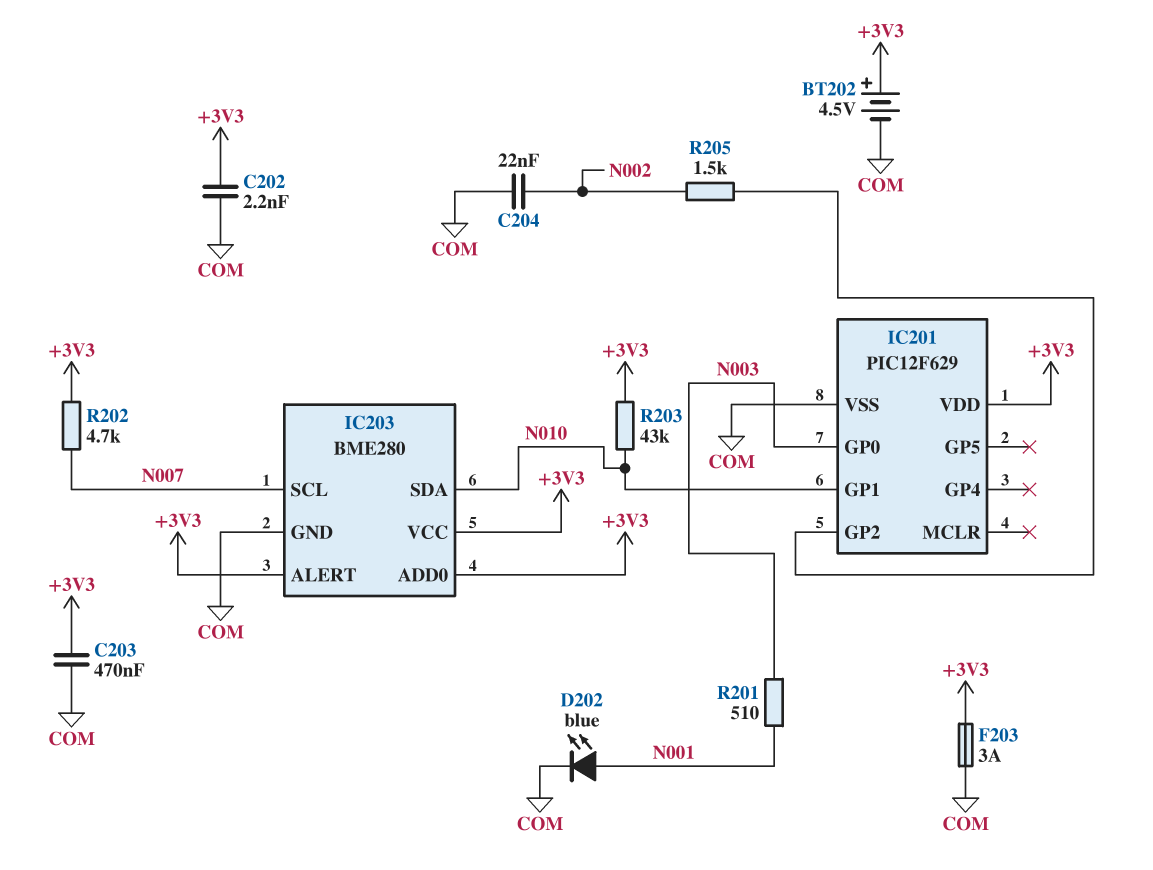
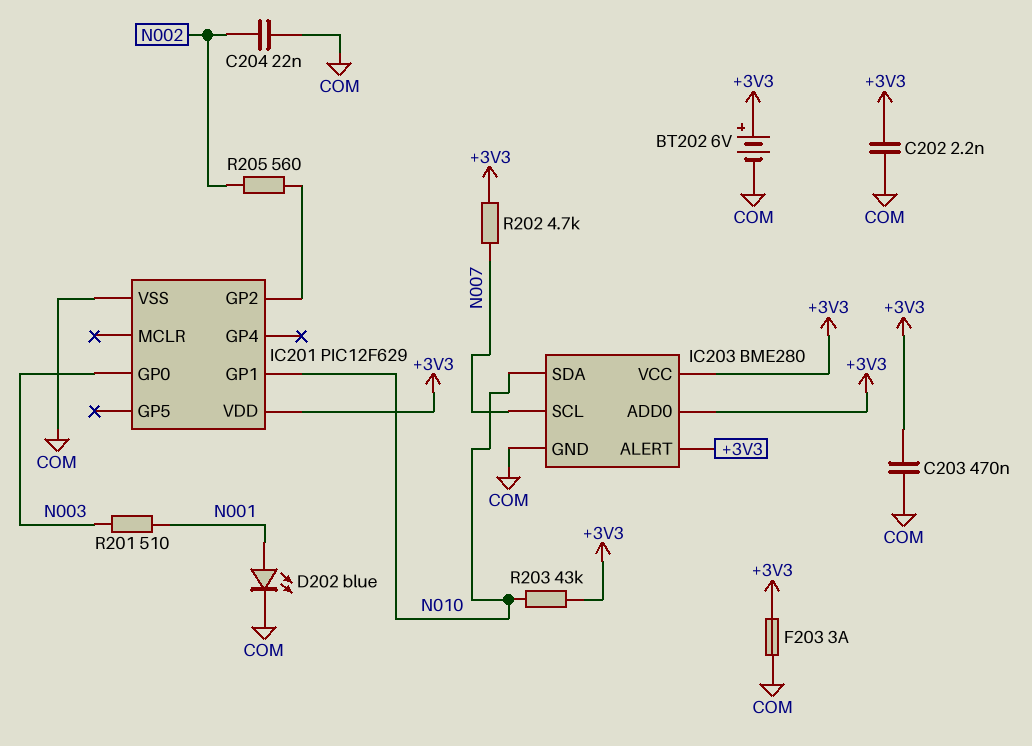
BT202: 4.5V (plus +3V3, minus COM) -> 6V (plus +3V3, minus COM)
R205: 1.5k (IC201/GP2, N002) -> 560 (IC201/GP2, N002)

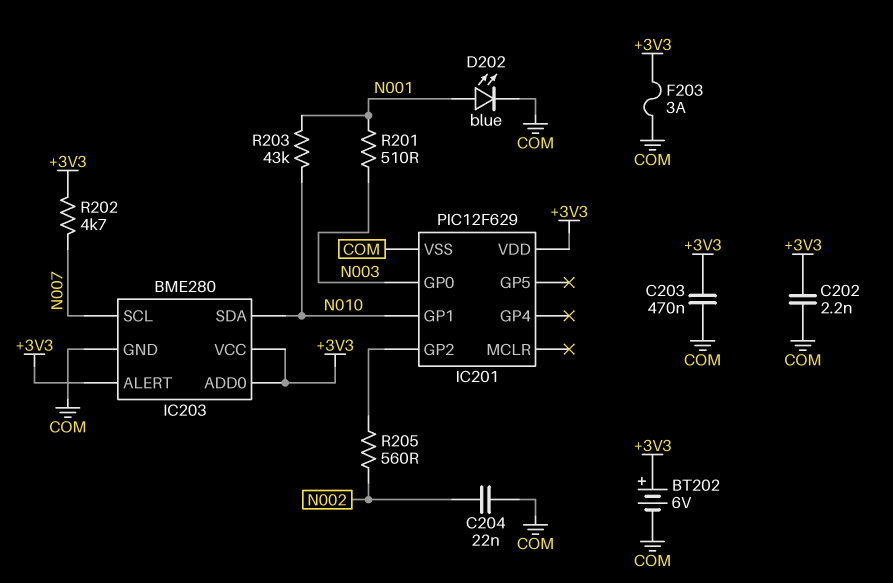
R203: 43k (+3V3, N010) -> 43k (N001, N010)

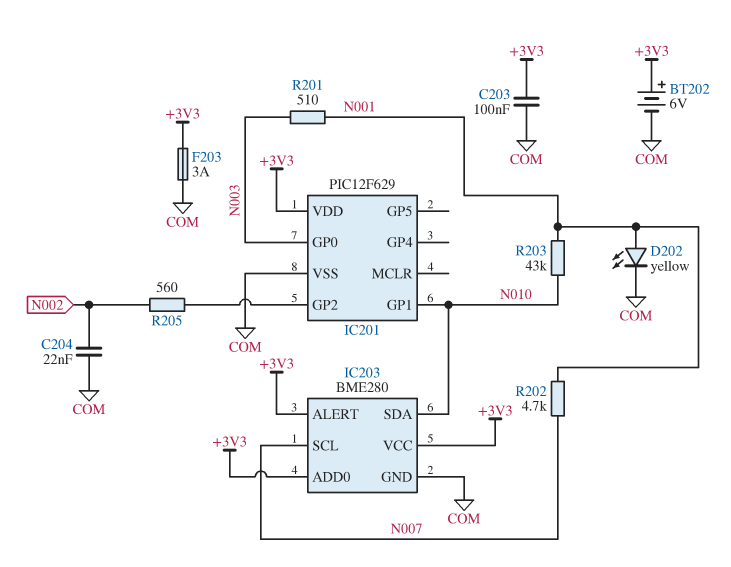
C202: 2.2nF (+3V3, COM) -> none
C203: 470nF (+3V3, COM) -> 100nF (+3V3, COM)
D202: LED blue (A N001, K COM) -> LED yellow (A N001, K COM)
R202: 4.7k (+3V3, N007) -> 4.7k (N001, N007)

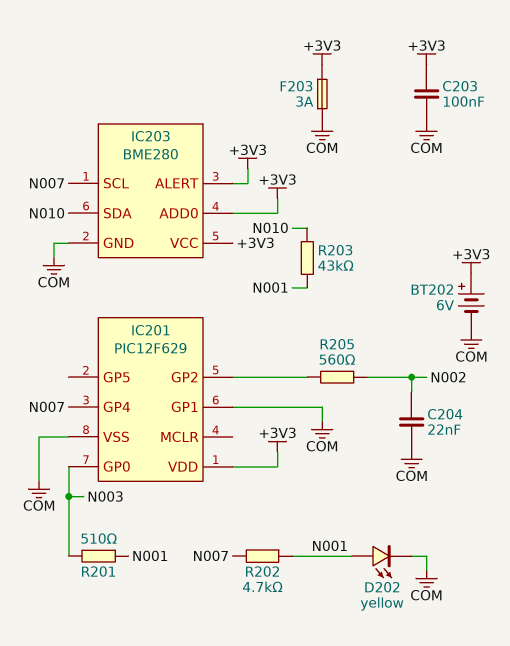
IC201 pin GP1: N010 -> COM
IC201 pin GP4: none -> N007

